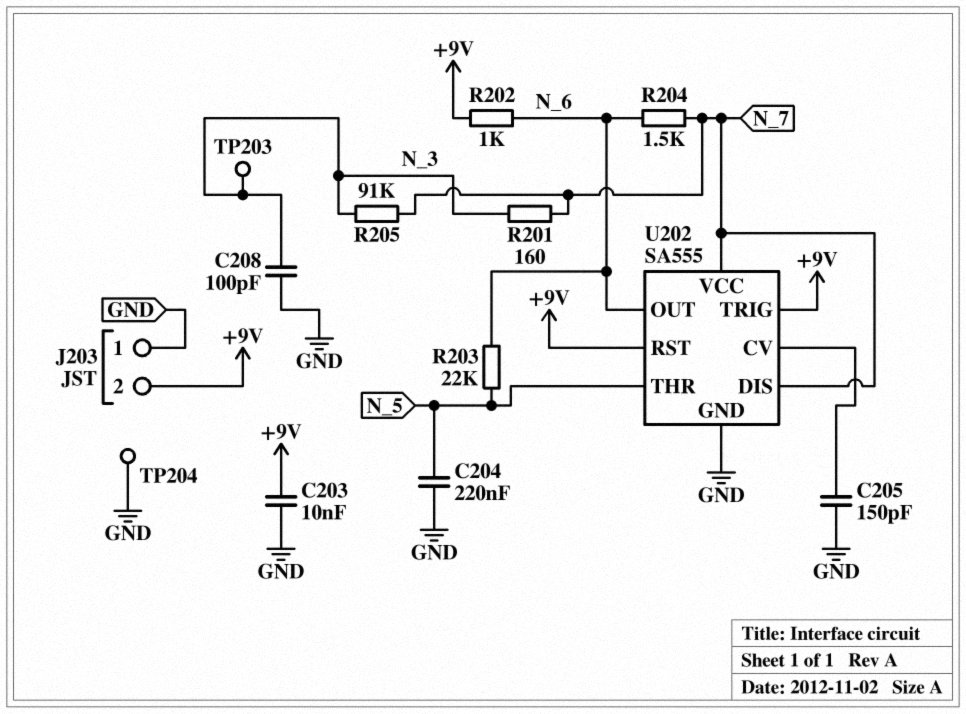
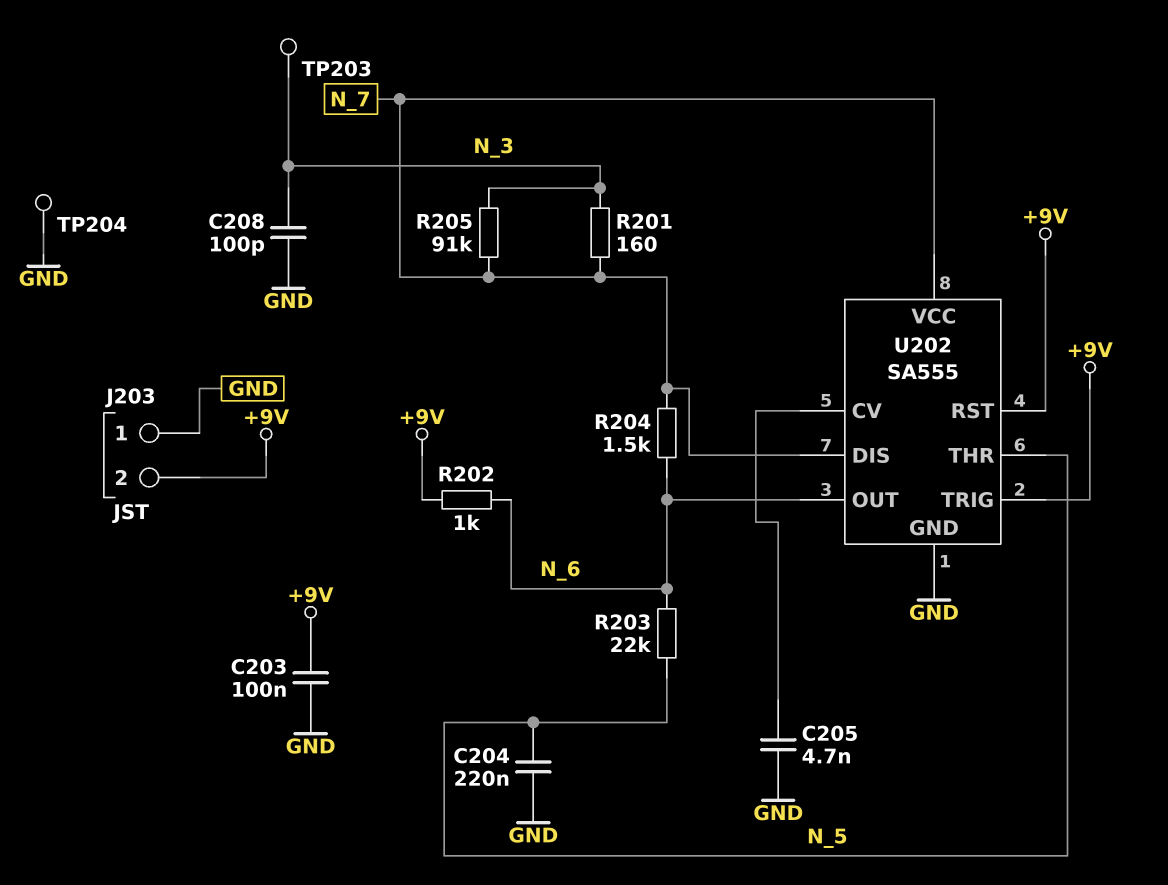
C203: 10nF (+9V, GND) -> 100nF (+9V, GND)
C205: 150pF (GND, U202/CV) -> 4.7nF (GND, U202/CV)

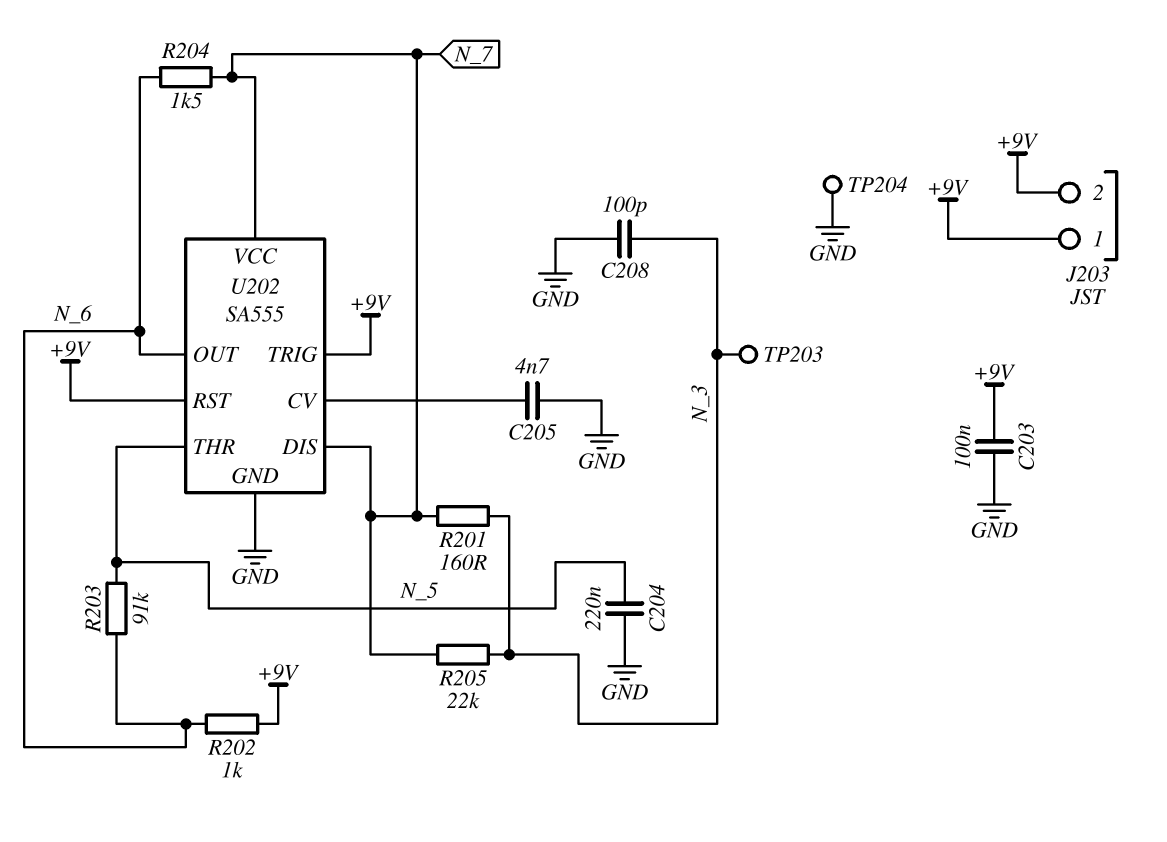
J203 pin 1: GND -> +9V
R203: 22k (N_5, N_6) -> 91k (N_5, N_6)
R205: 91k (N_3, N_7) -> 22k (N_3, N_7)

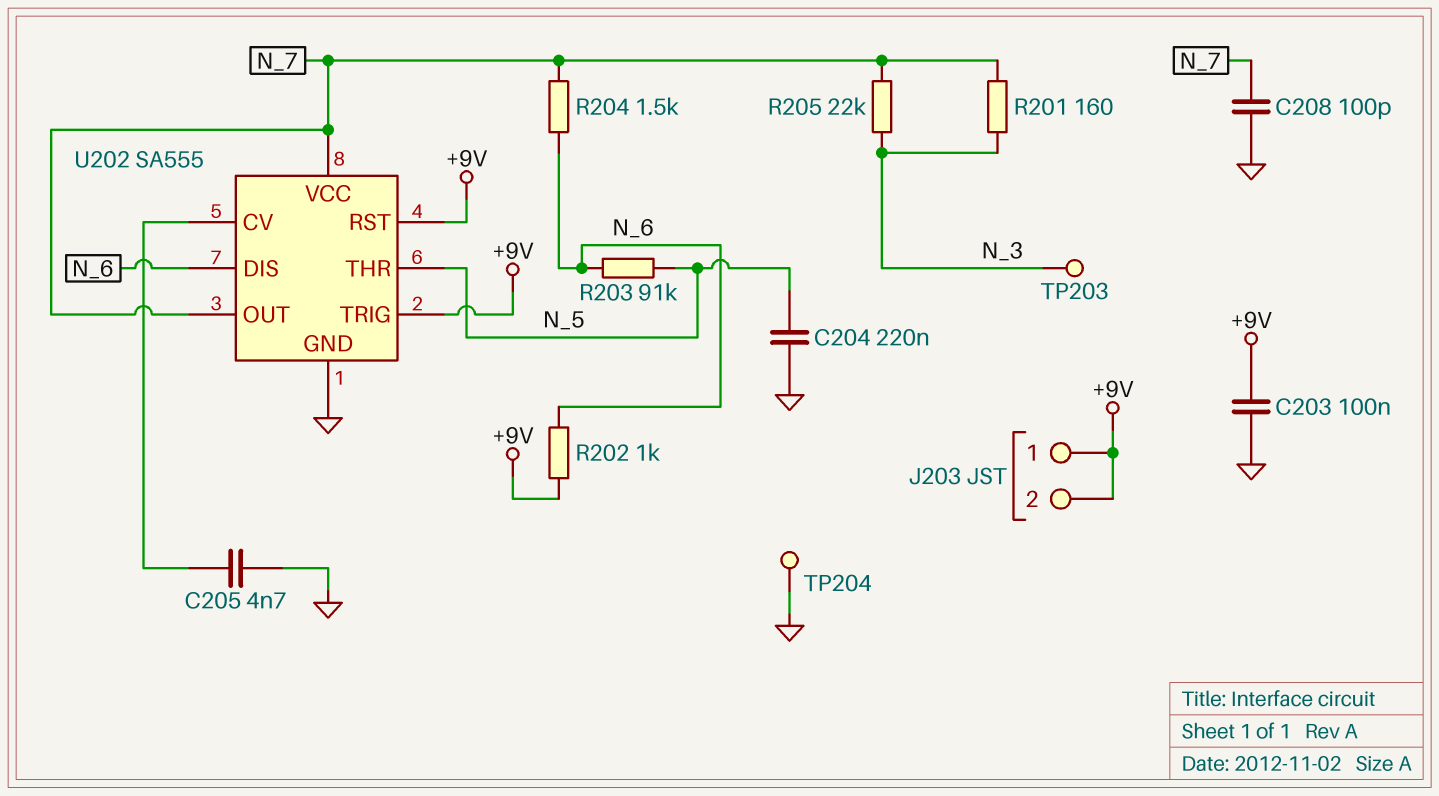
C208: 100pF (GND, N_3) -> 100pF (GND, N_7)
U202 pin DIS: N_7 -> N_6
U202 pin OUT: N_6 -> N_7

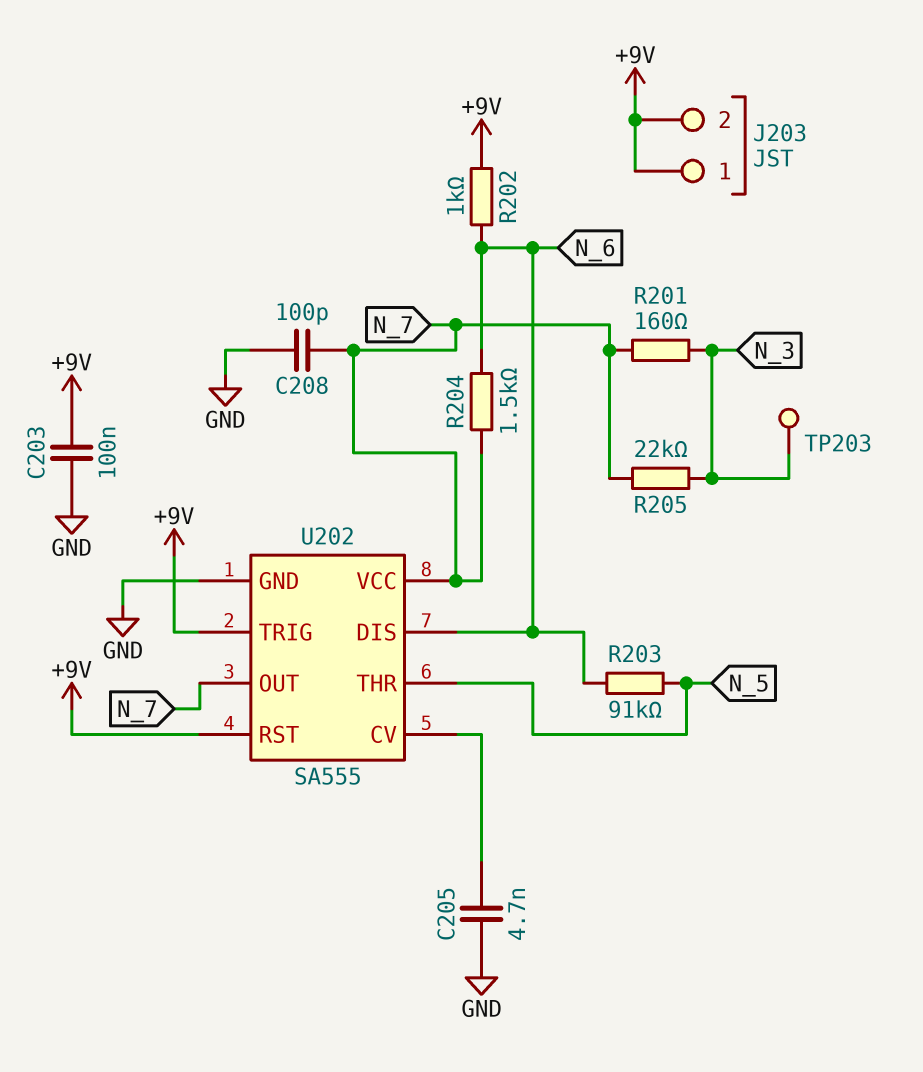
C204: 220nF (GND, N_5) -> none
TP204: test point (GND) -> none

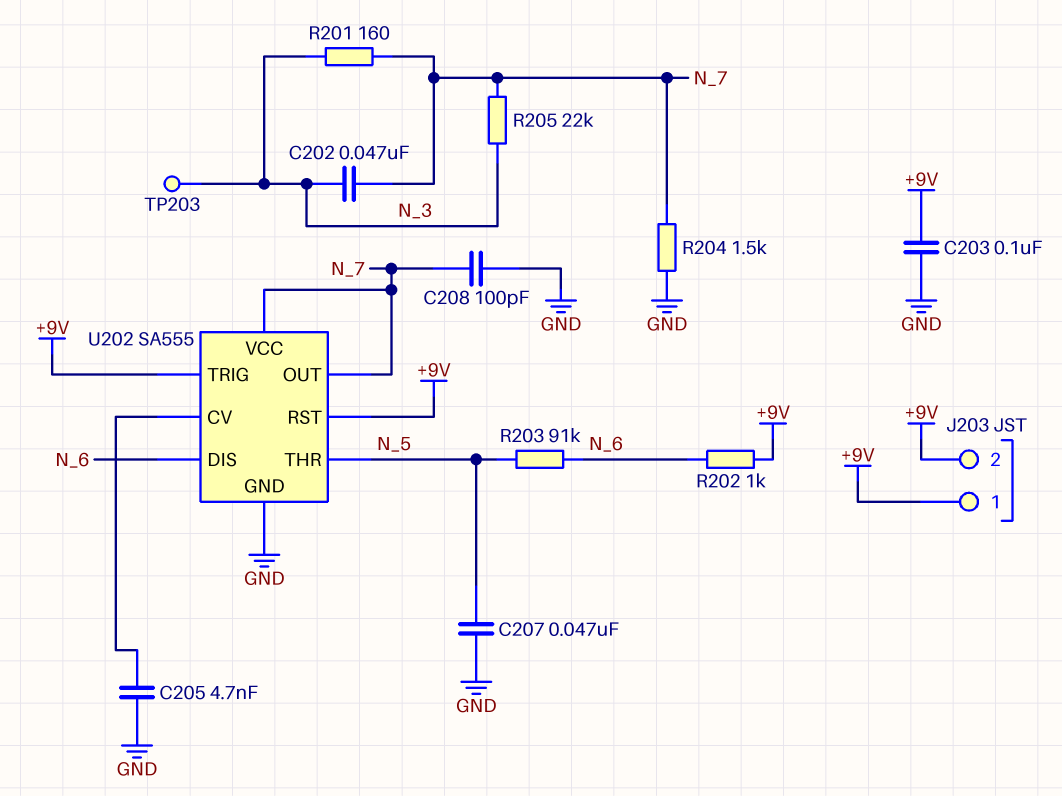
C202: none -> 47nF (N_3, N_7)
C207: none -> 47nF (GND, N_5)
R204: 1.5k (N_6, N_7) -> 1.5k (GND, N_7)

